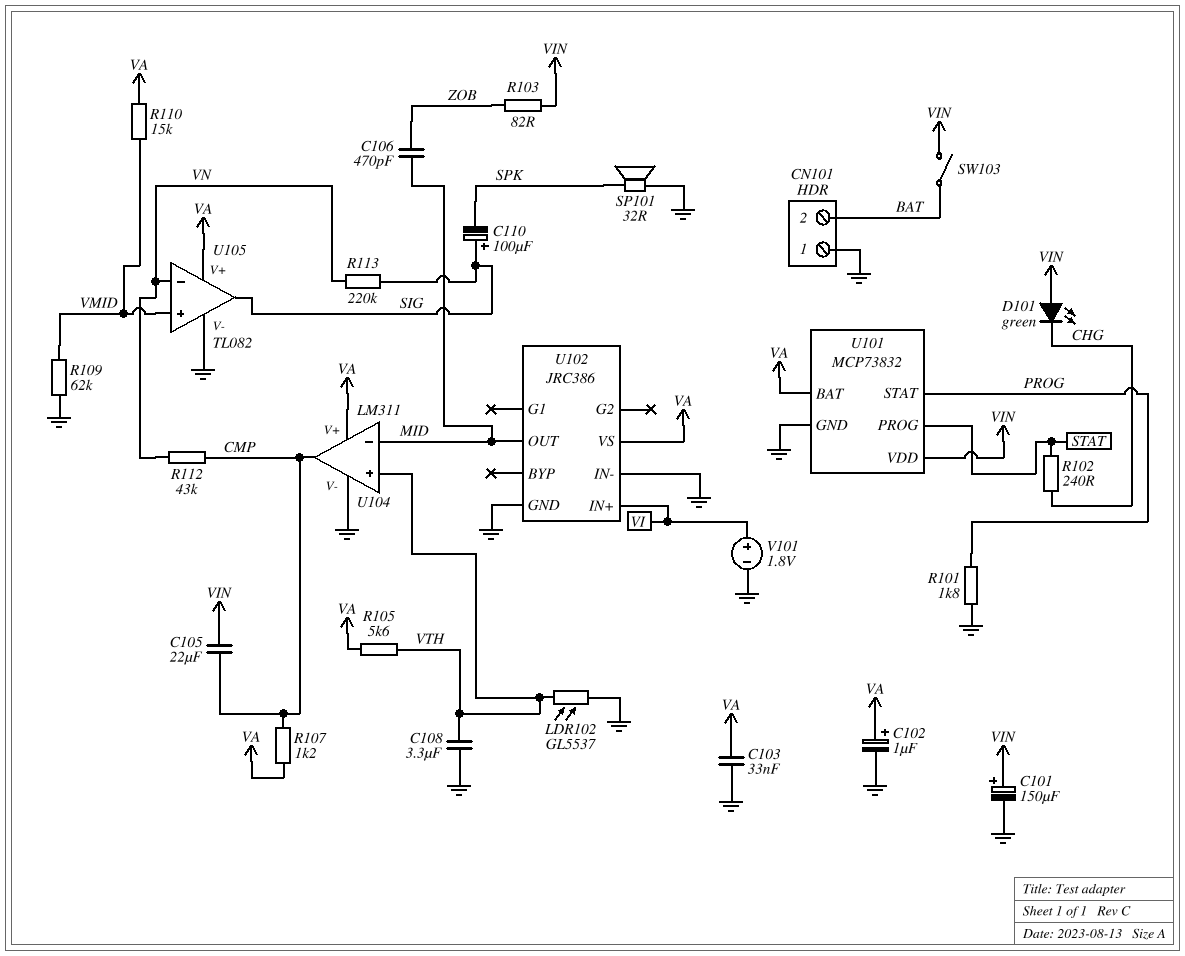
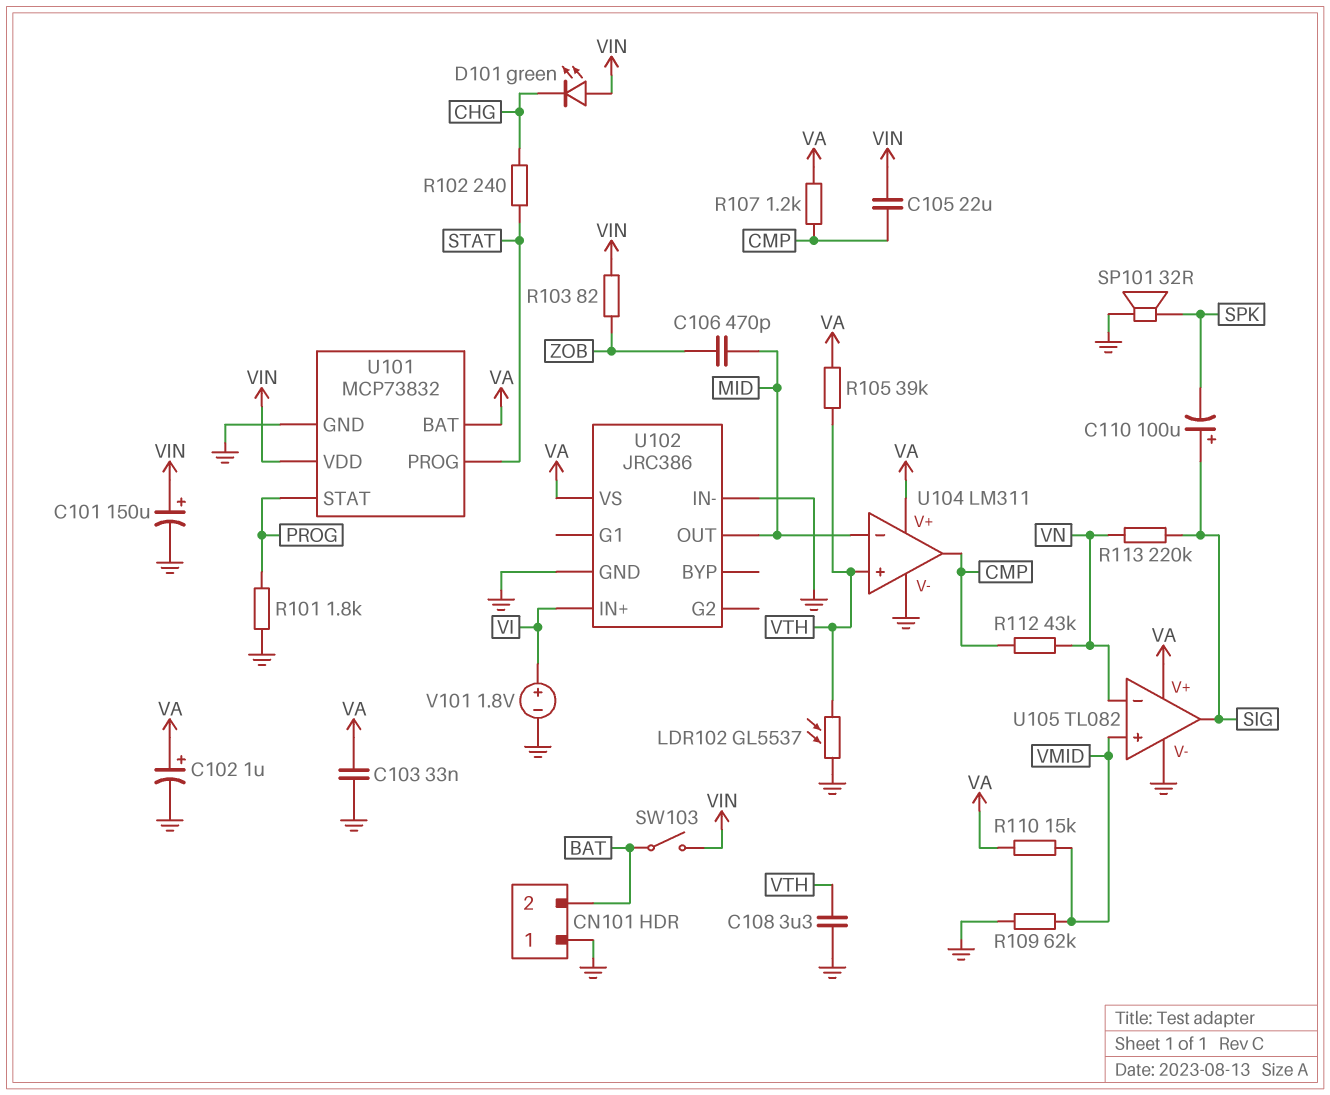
R105: 5.6k (VA, VTH) -> 39k (VA, VTH)

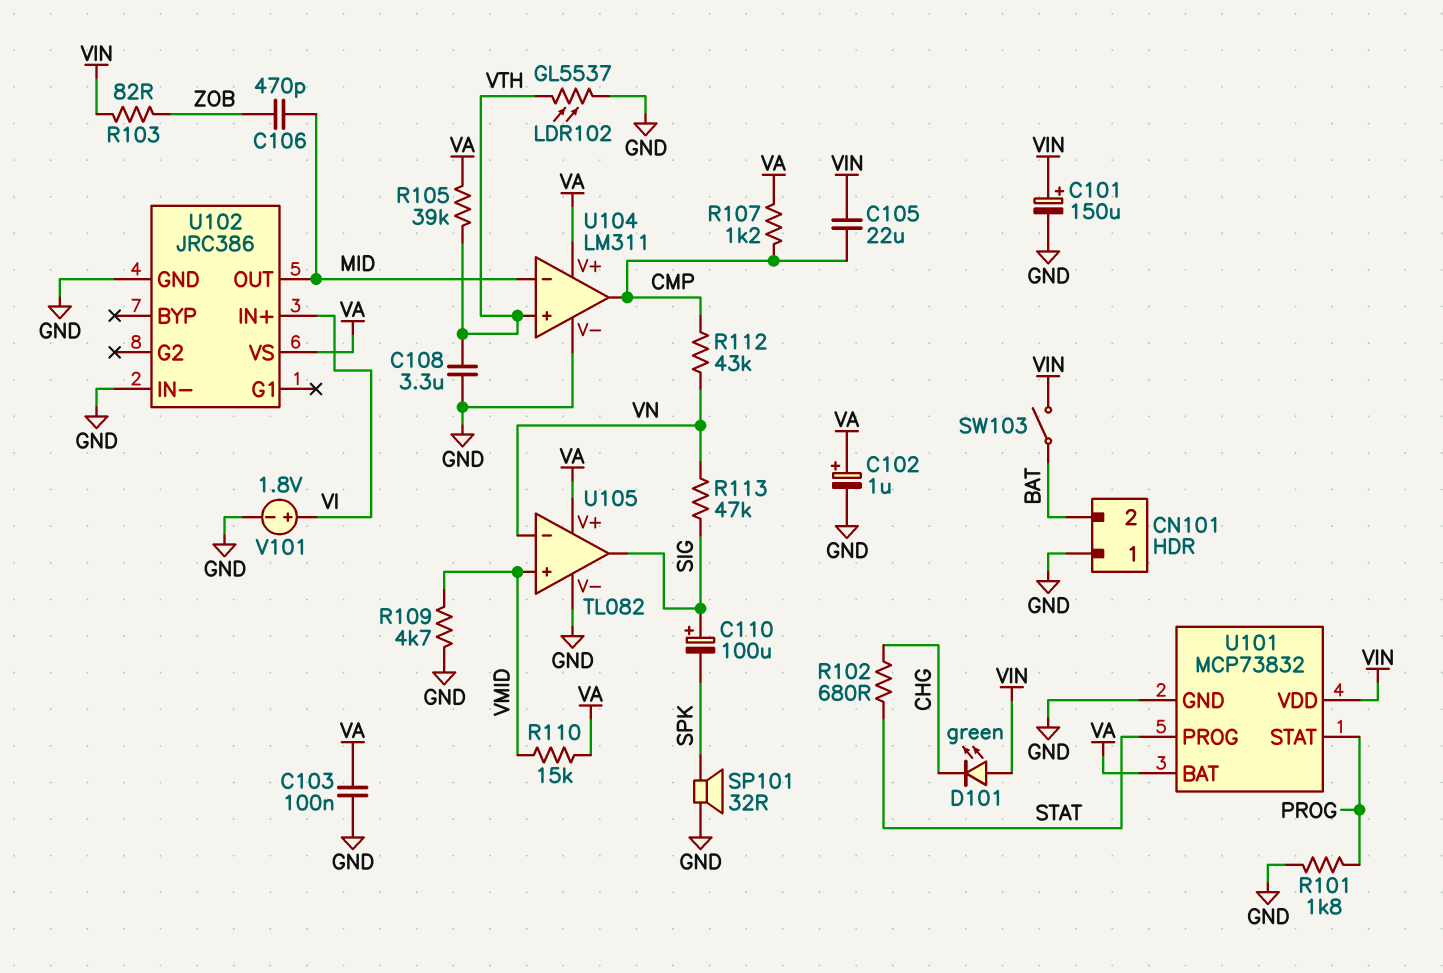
C103: 33nF (GND, VA) -> 100nF (GND, VA)
R102: 240 (CHG, STAT) -> 680 (CHG, STAT)
R109: 62k (GND, VMID) -> 4.7k (GND, VMID)
R113: 220k (SIG, VN) -> 47k (SIG, VN)

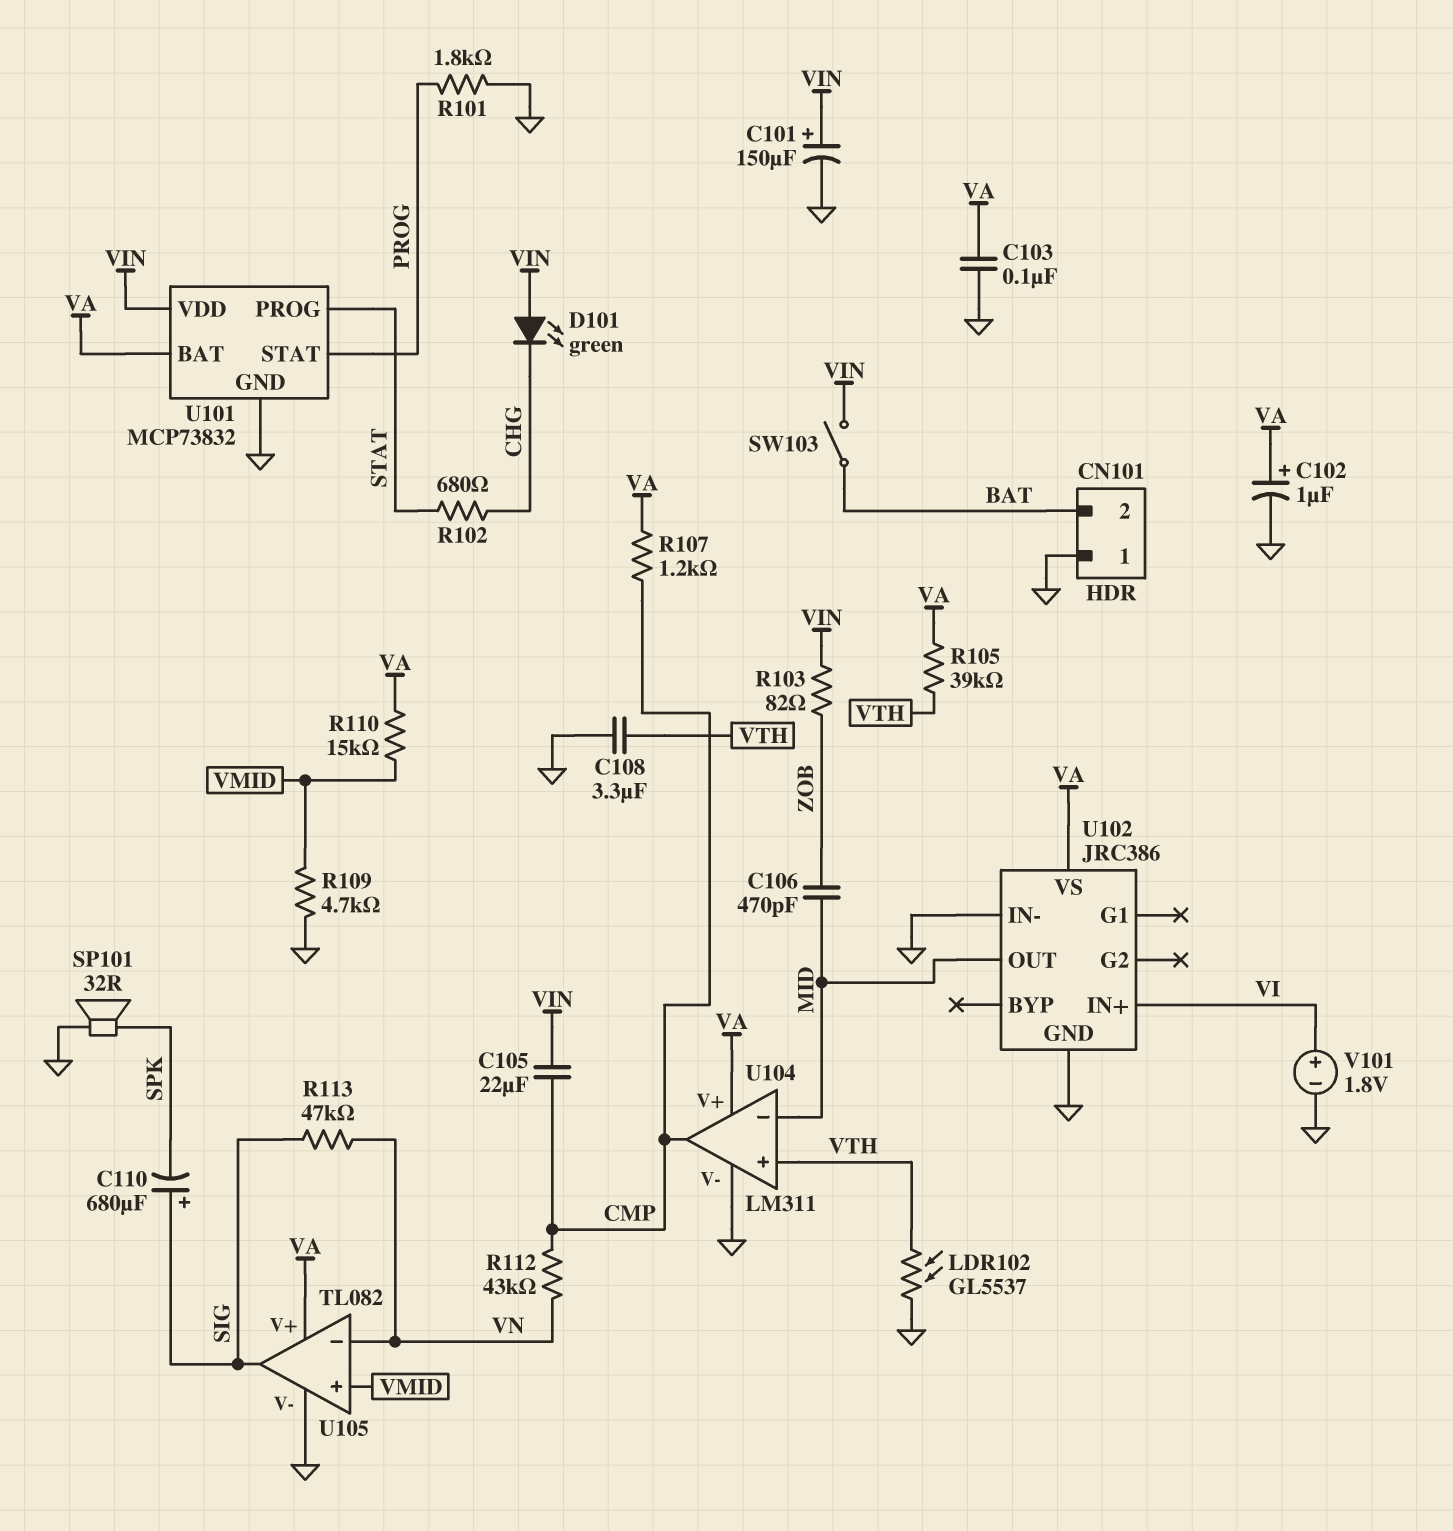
C110: 100uF (plus SIG, minus SPK) -> 680uF (plus SIG, minus SPK)

